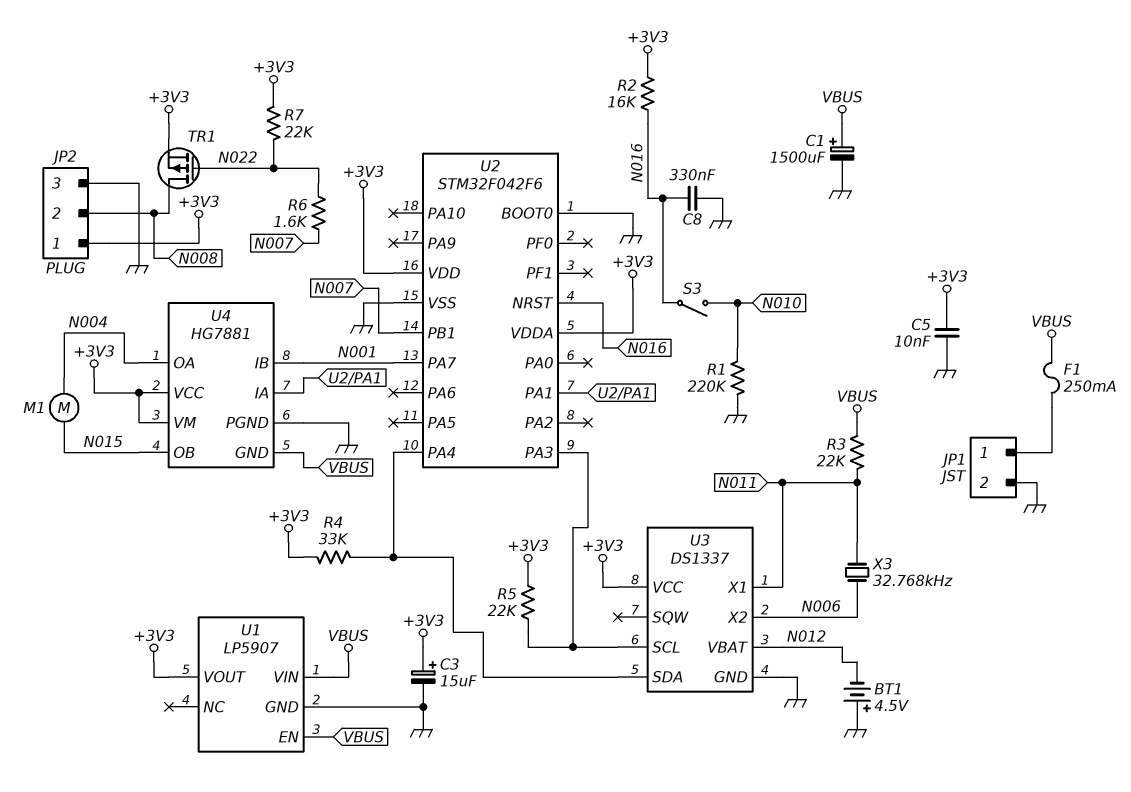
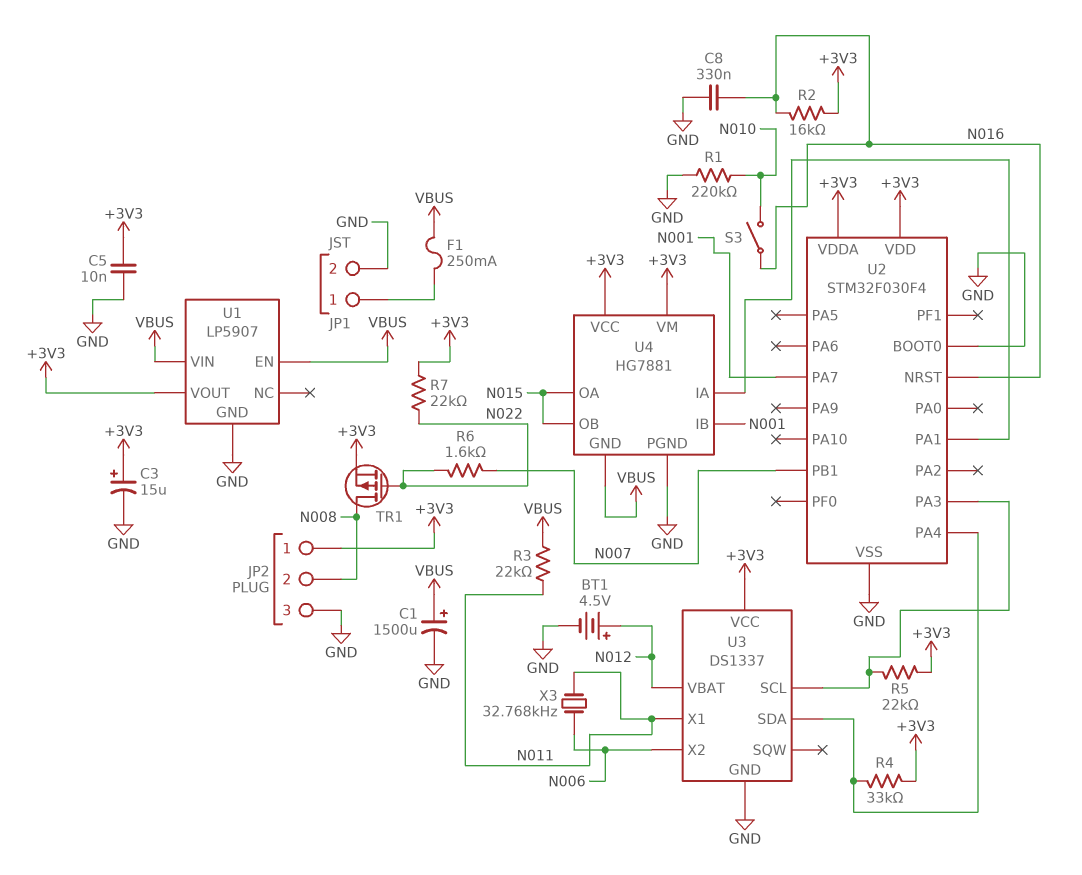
BT1: 4.5V (plus GND, minus N012) -> 4.5V (plus N012, minus GND)
M1: motor (N004, N015) -> none
U2: STM32F042F6 -> STM32F030F4
U4 pin OA: N004 -> N015

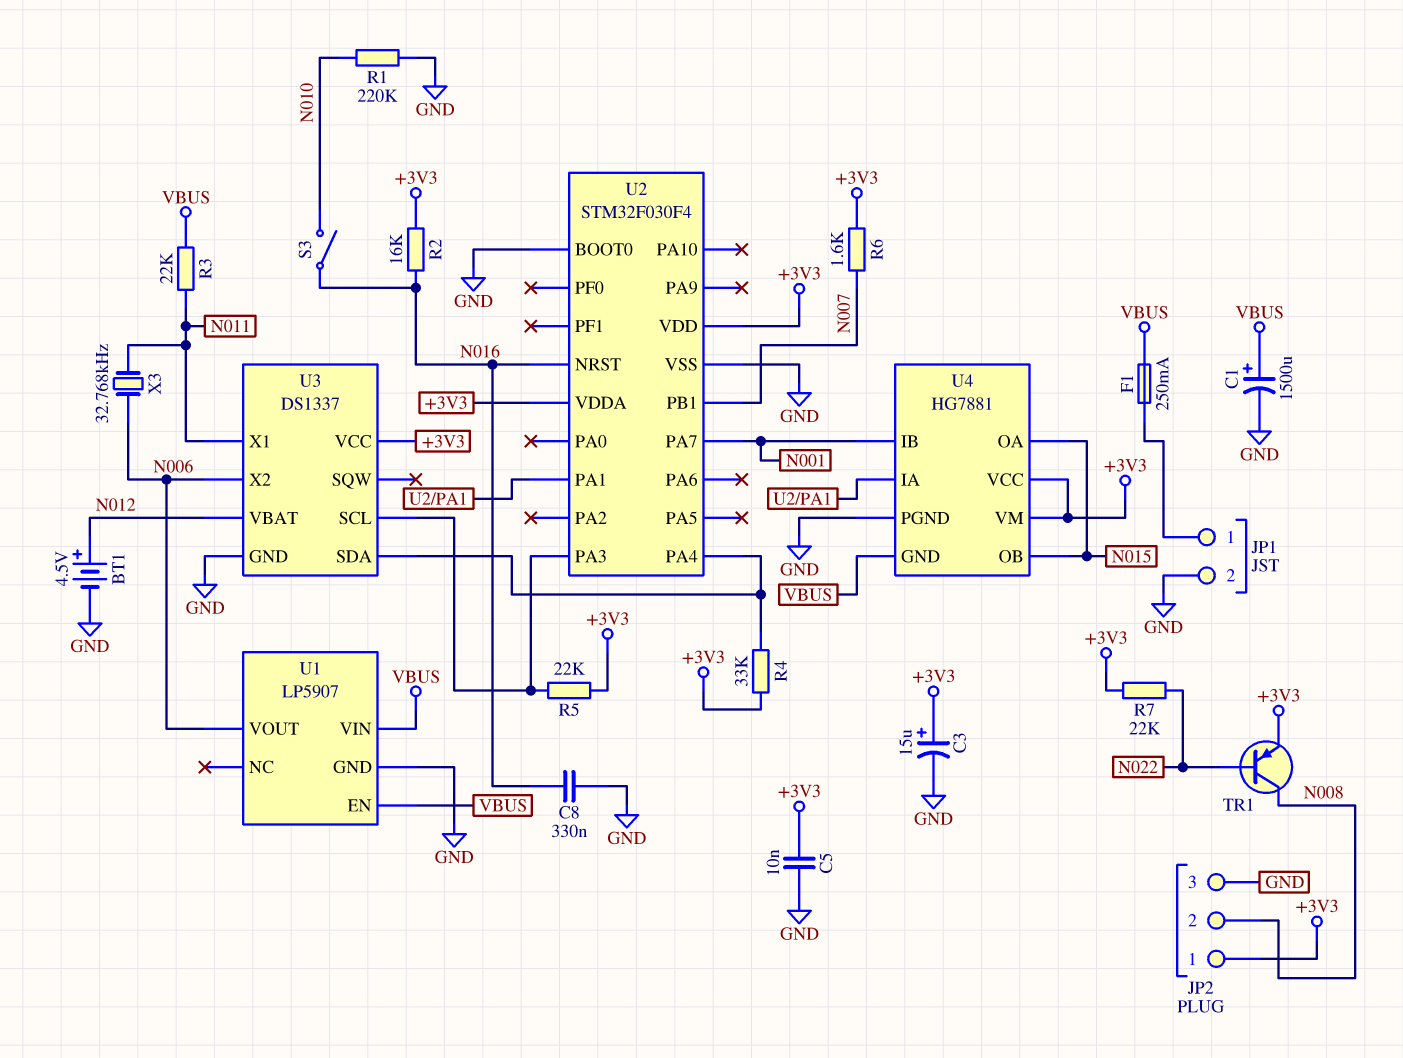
R6: 1.6k (N007, N022) -> 1.6k (+3V3, N007)
TR1: PMOS (G N022, D N008, S +3V3) -> PNP (B N022, C N008, E +3V3)
U1 pin VOUT: +3V3 -> N006

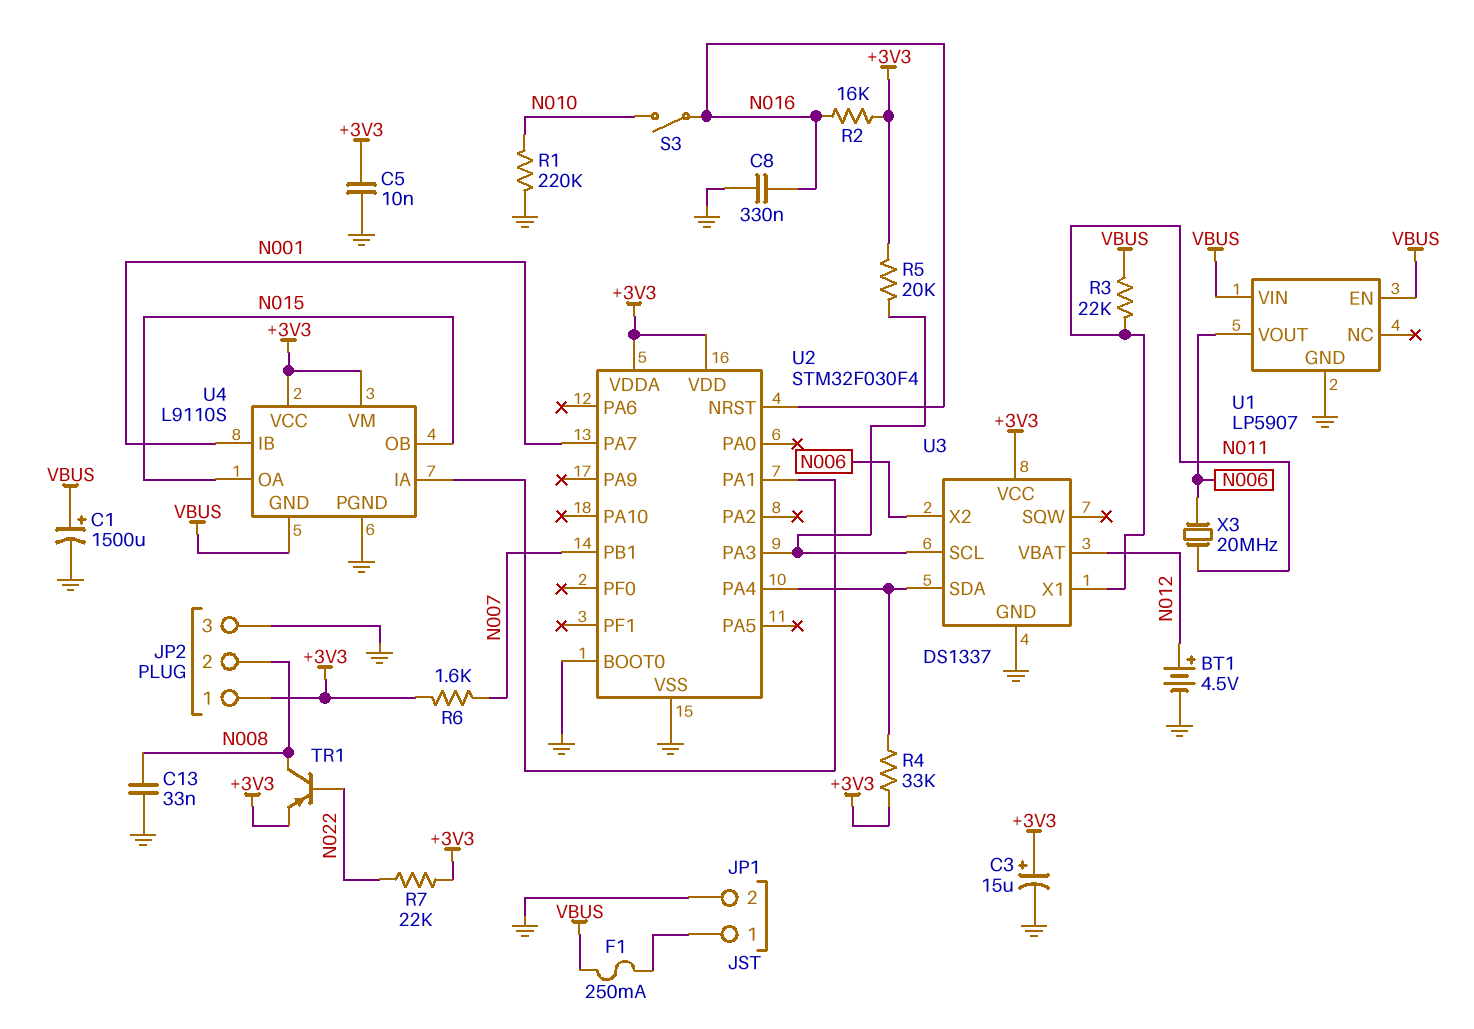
C13: none -> 33nF (GND, N008)
R5: 22k (+3V3, U2/PA3) -> 20k (+3V3, U2/PA3)
U4: HG7881 -> L9110S
X3: 32.768kHz (N006, N011) -> 20MHz (N006, N011)

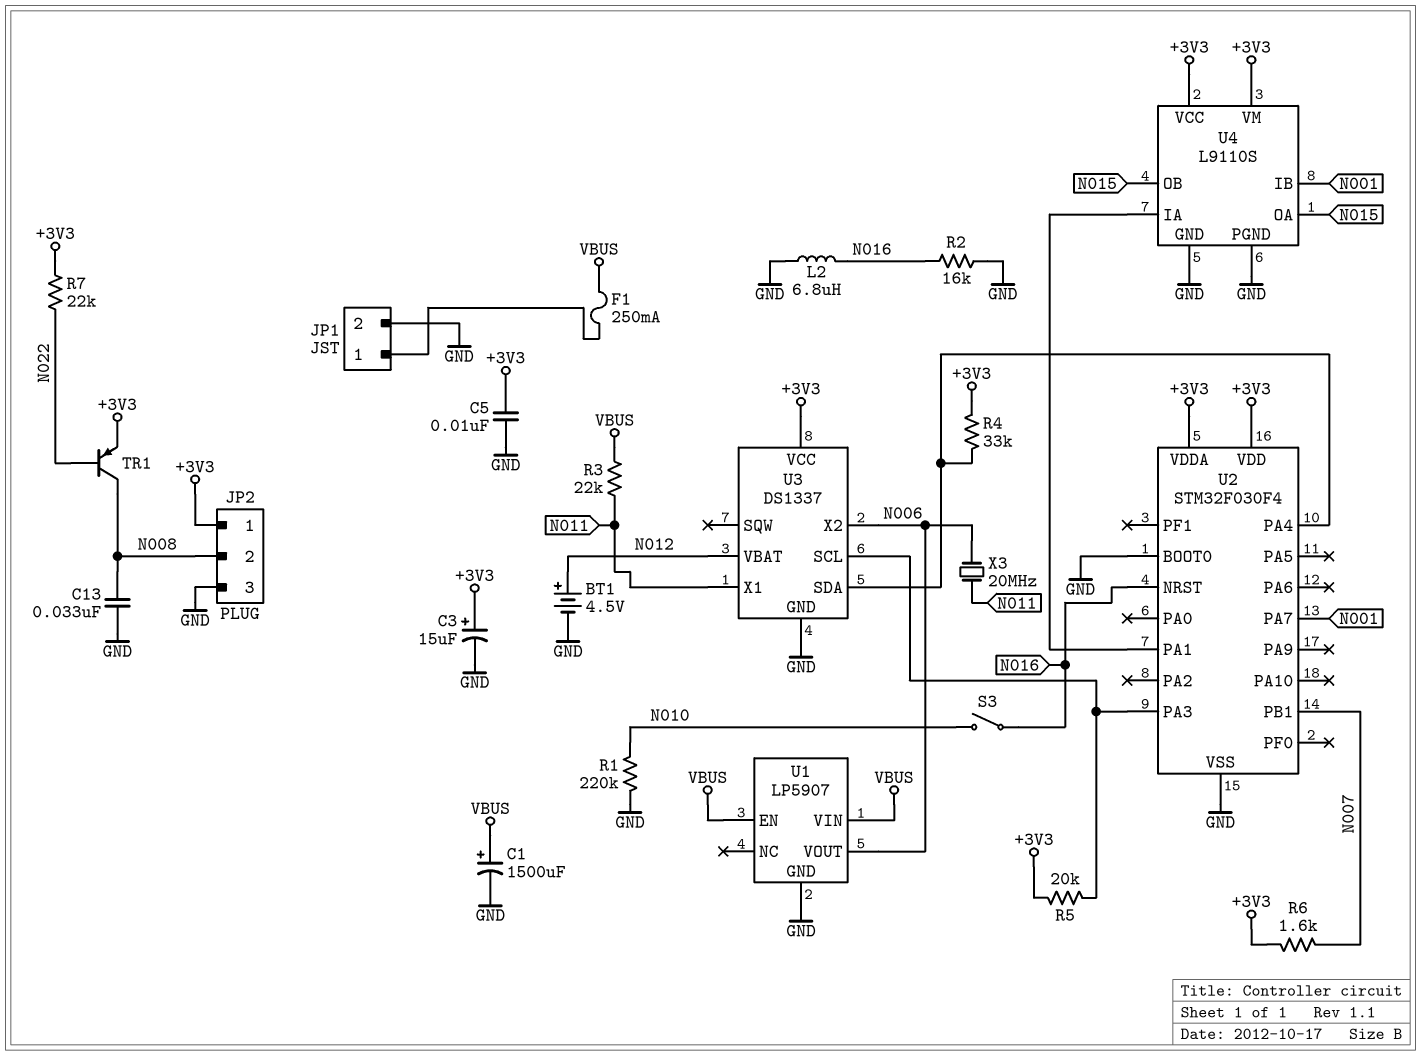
C8: 330nF (GND, N016) -> none
L2: none -> 6.8uH (GND, N016)
R2: 16k (+3V3, N016) -> 16k (GND, N016)
U4 pin GND: VBUS -> GND

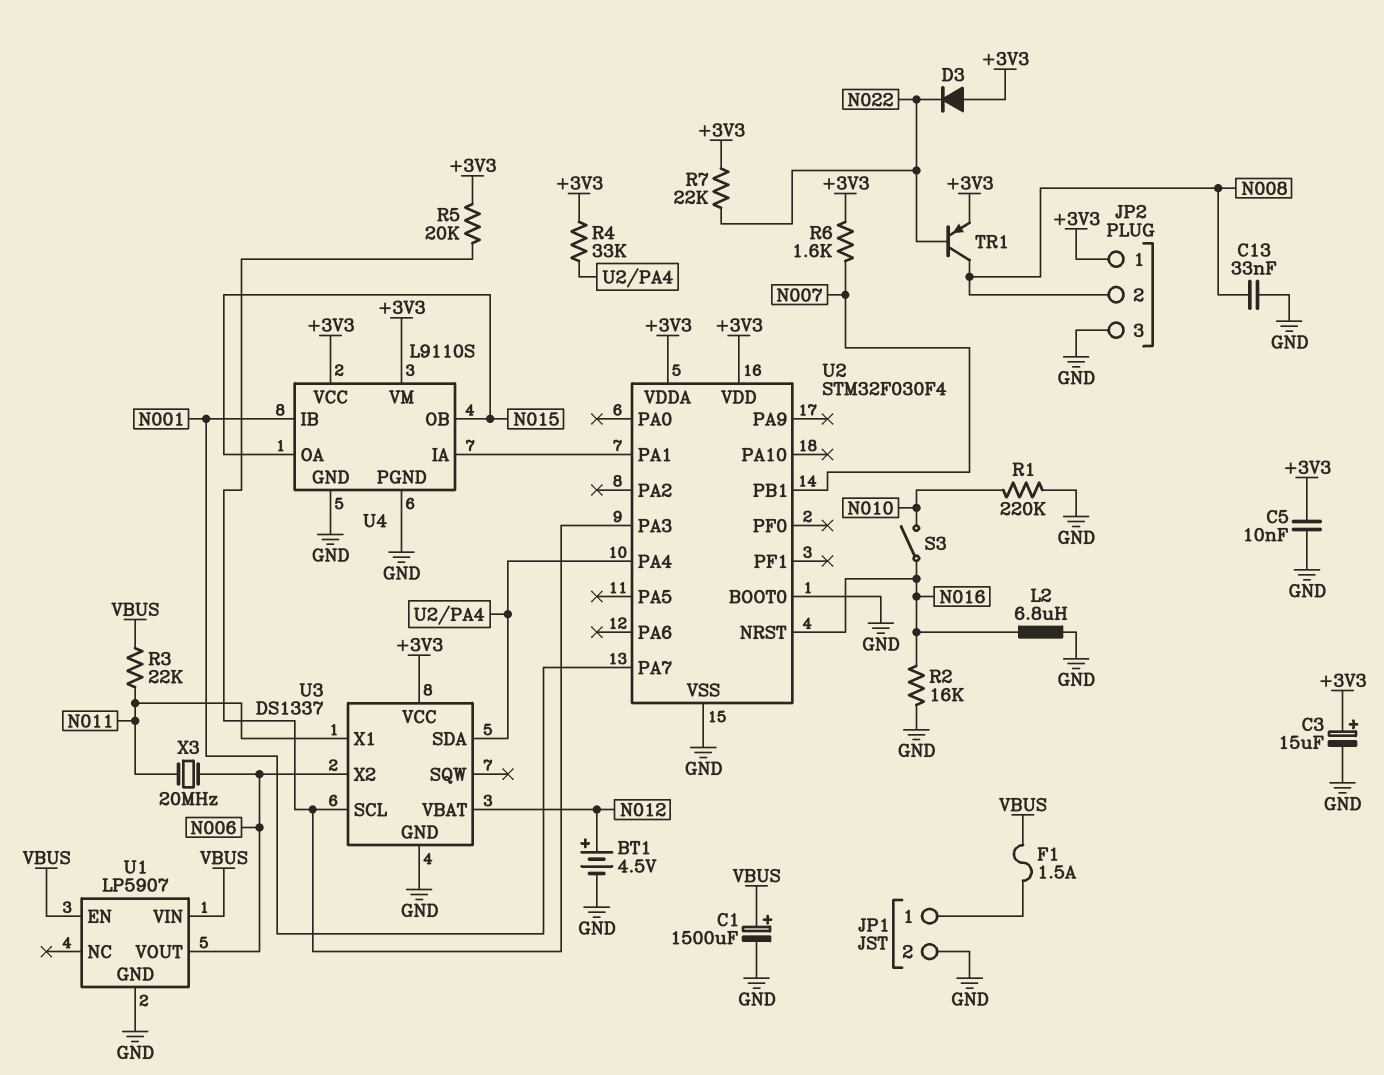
D3: none -> diode (A +3V3, K N022)
F1: 250mA (JP1/1, VBUS) -> 1.5A (JP1/1, VBUS)

